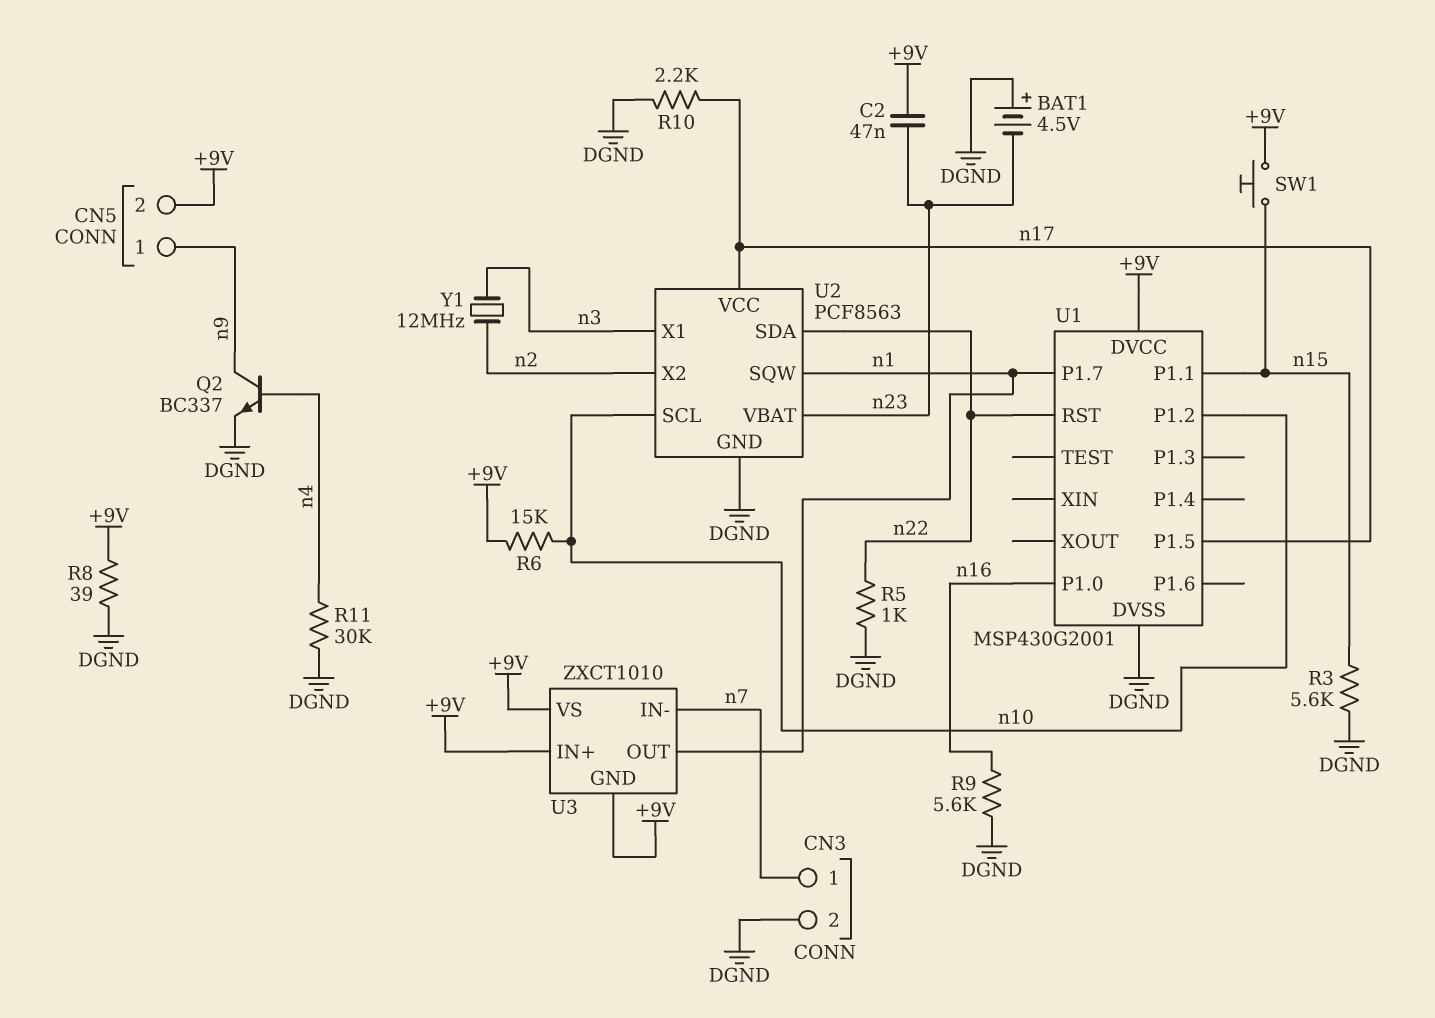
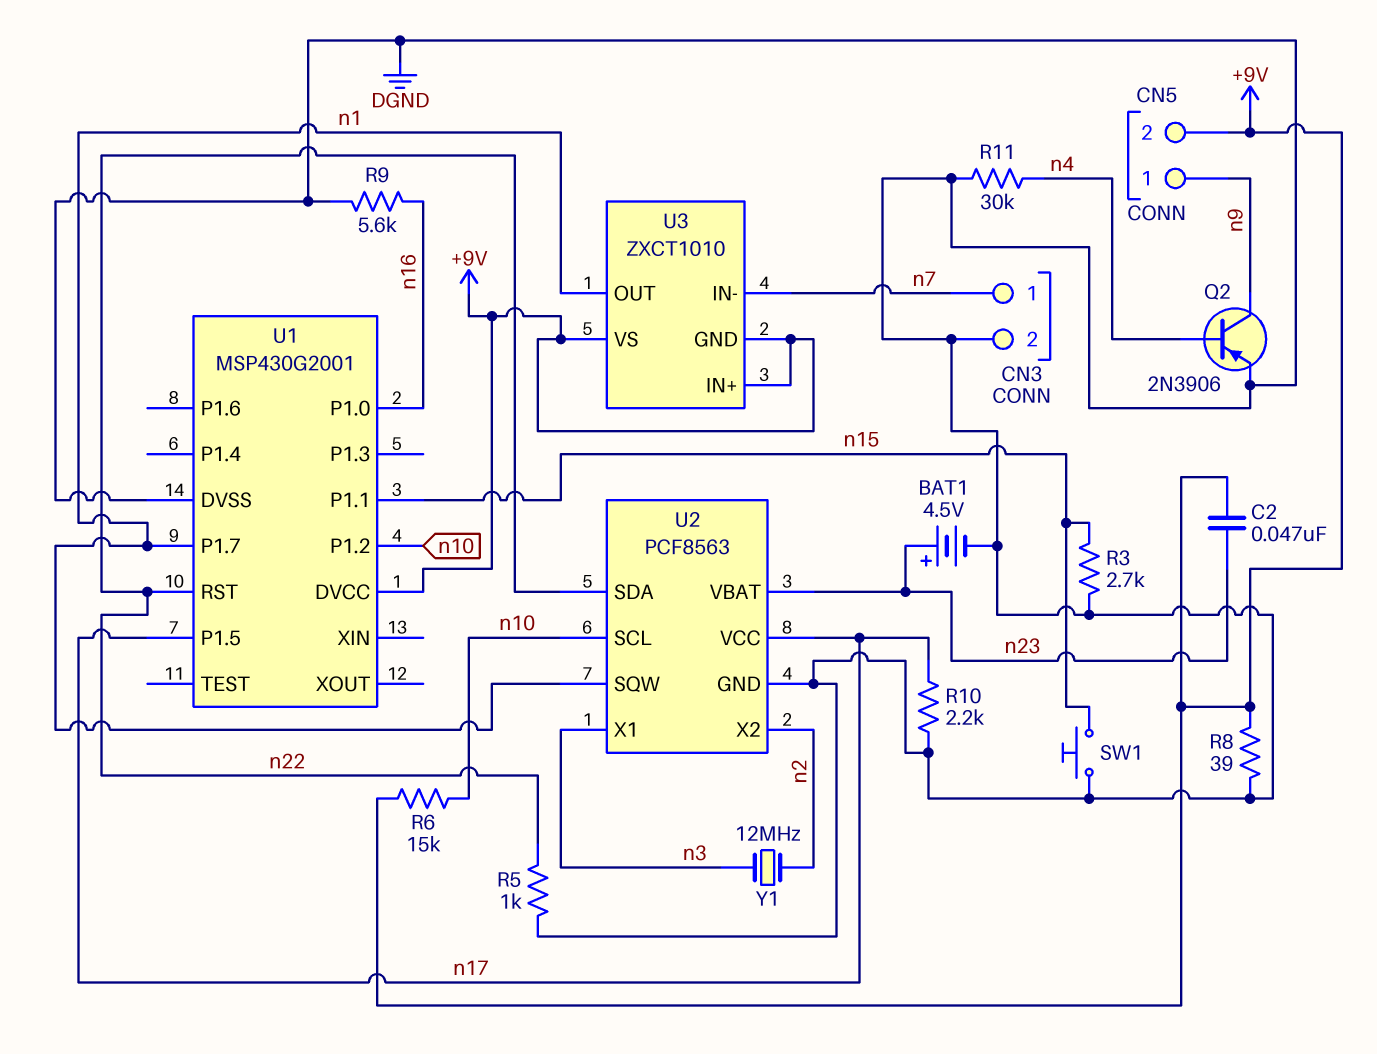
BAT1: 4.5V (plus DGND, minus n23) -> 4.5V (plus n23, minus DGND)
Q2: NPN BC337 (B n4, C n9, E DGND) -> PNP 2N3906 (B n4, C n9, E DGND)
R3: 5.6k (DGND, n15) -> 2.7k (DGND, n15)
SW1: button (+9V, n15) -> button (DGND, n15)

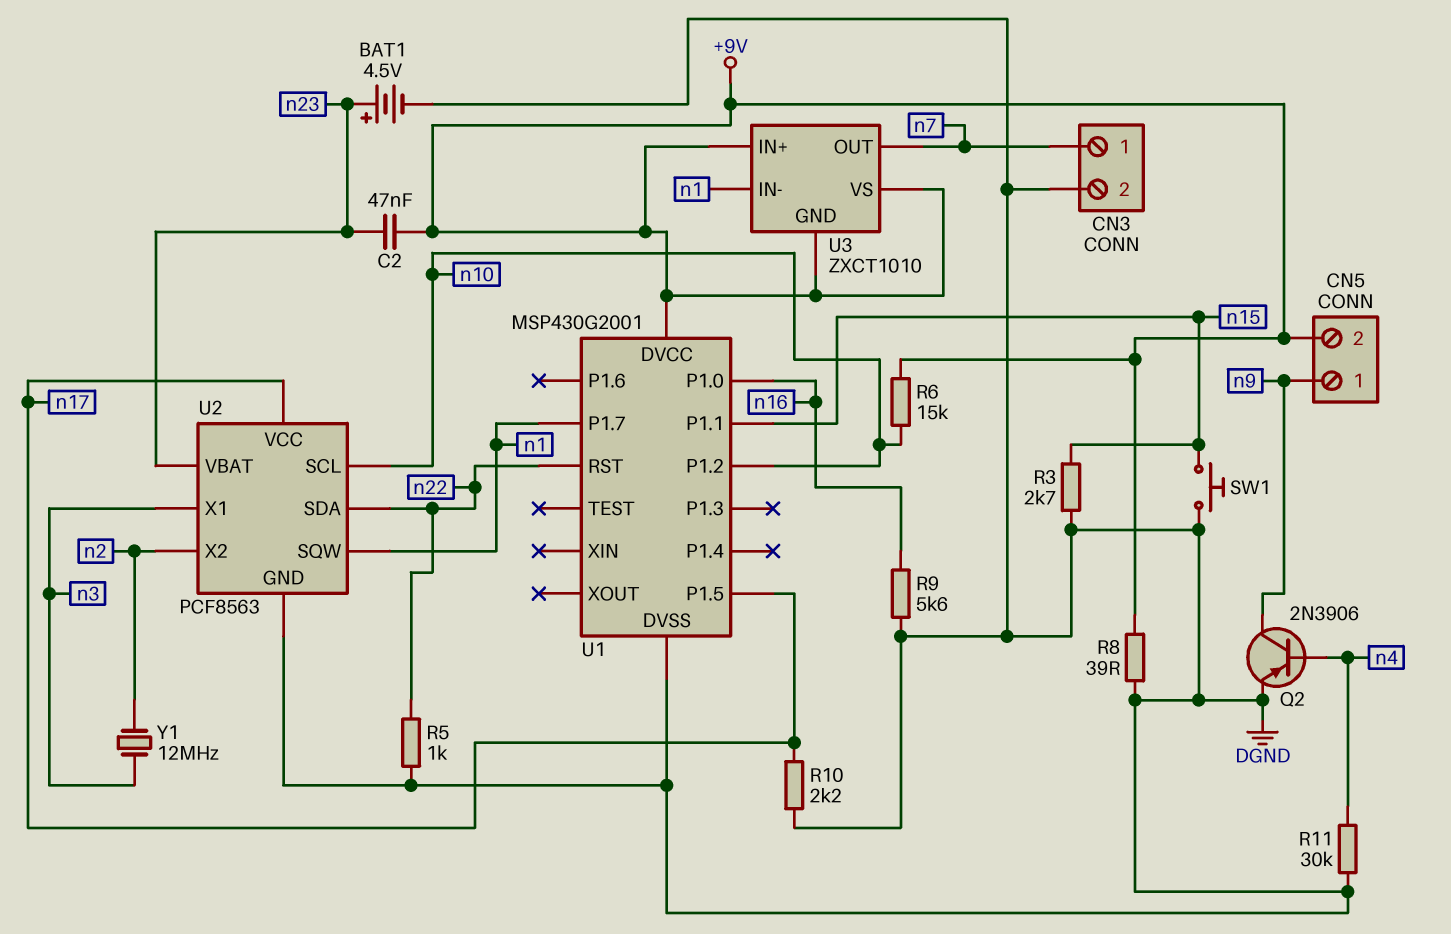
U3 pin IN-: n7 -> n1
U3 pin OUT: n1 -> n7

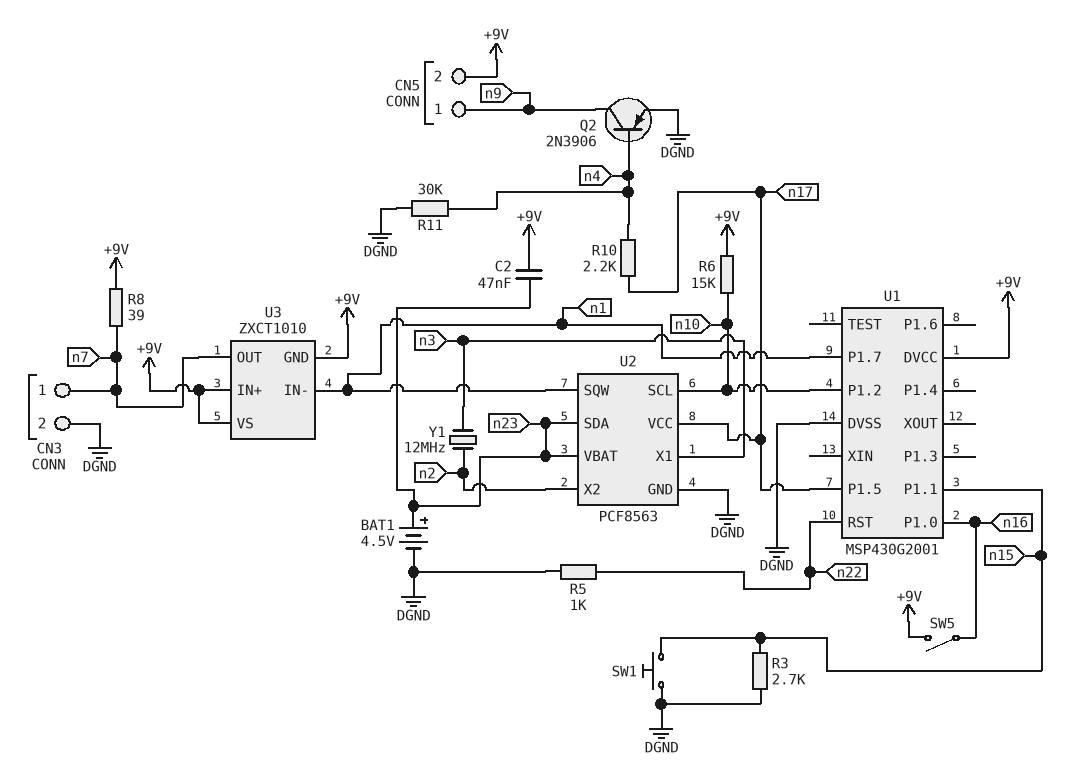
R8: 39 (+9V, DGND) -> 39 (+9V, n7)
R9: 5.6k (DGND, n16) -> none
R10: 2.2k (DGND, n17) -> 2.2k (n4, n17)
SW5: none -> switch (+9V, n16)
U2 pin SDA: n22 -> n23

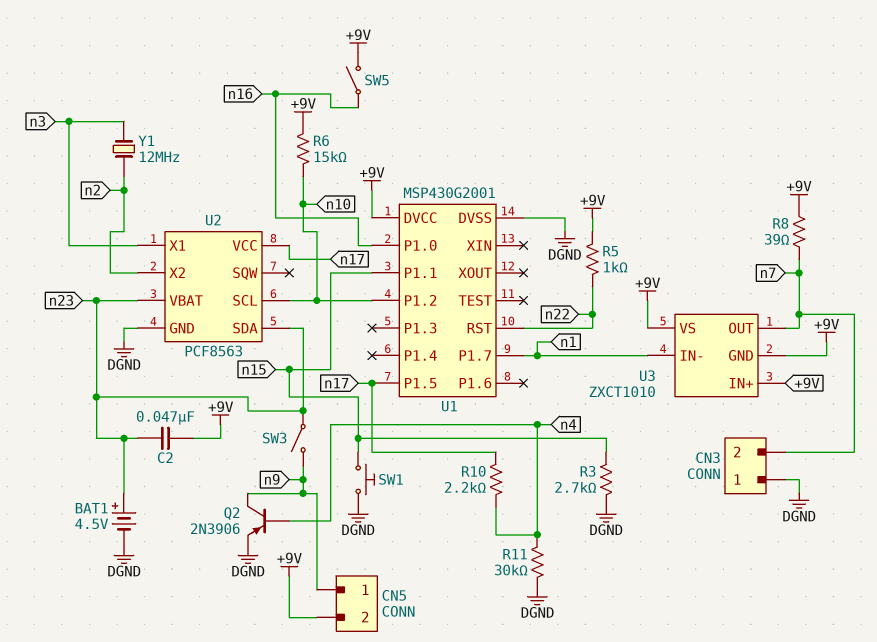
CN3 pin 1: n7 -> DGND
CN3 pin 2: DGND -> n7
R5: 1k (DGND, n22) -> 1k (+9V, n22)
SW3: none -> switch (n9, n23)
U2 pin SQW: n1 -> none

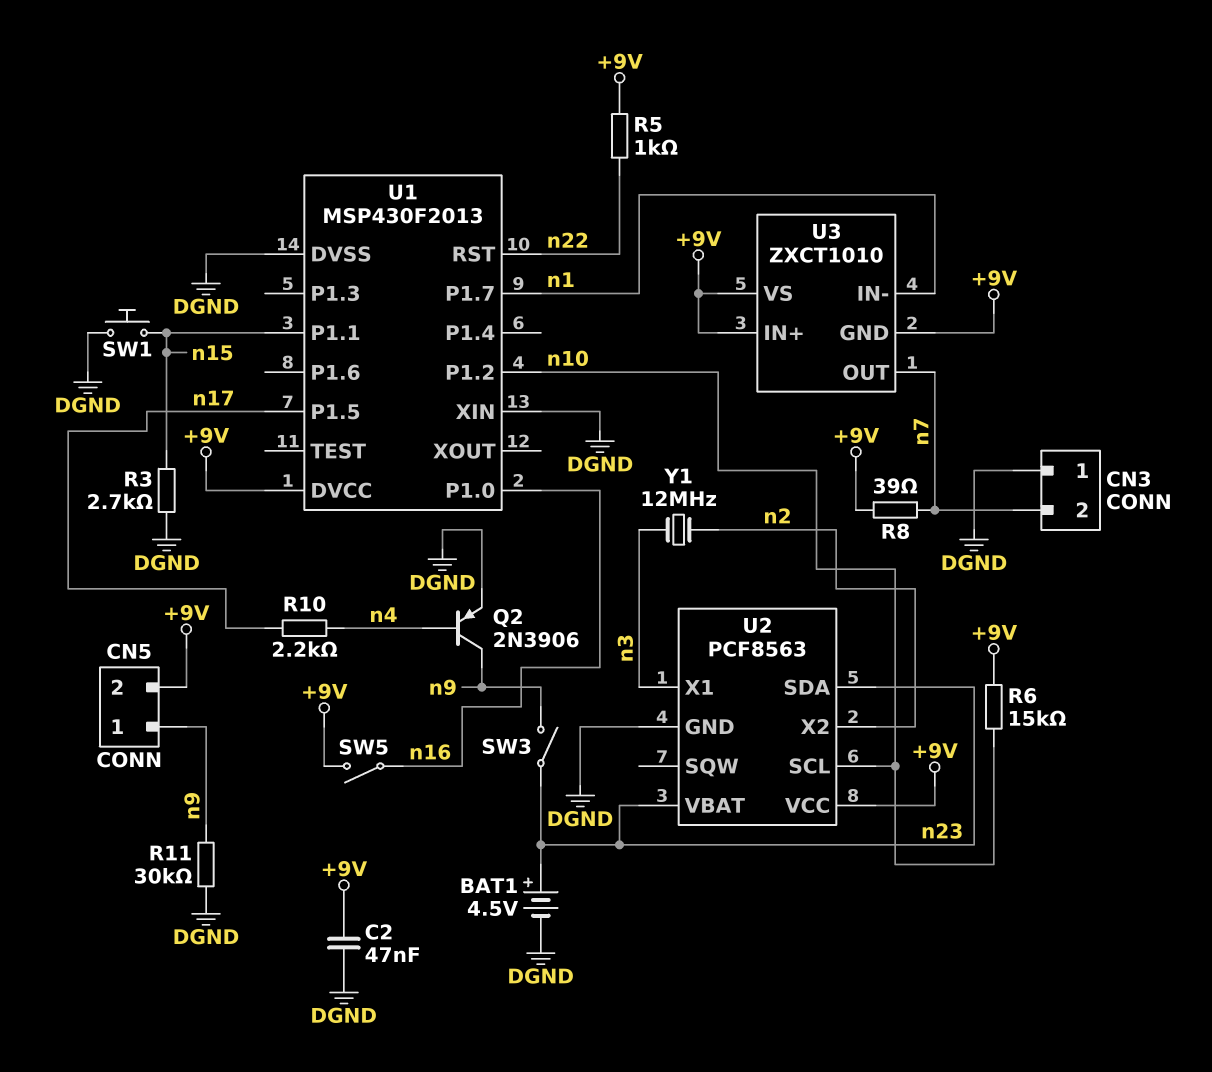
C2: 47nF (+9V, n23) -> 47nF (+9V, DGND)
R11: 30k (DGND, n4) -> 30k (DGND, n9)
U1: MSP430G2001 -> MSP430F2013
U1 pin XIN: none -> DGND
U2 pin VCC: n17 -> +9V

